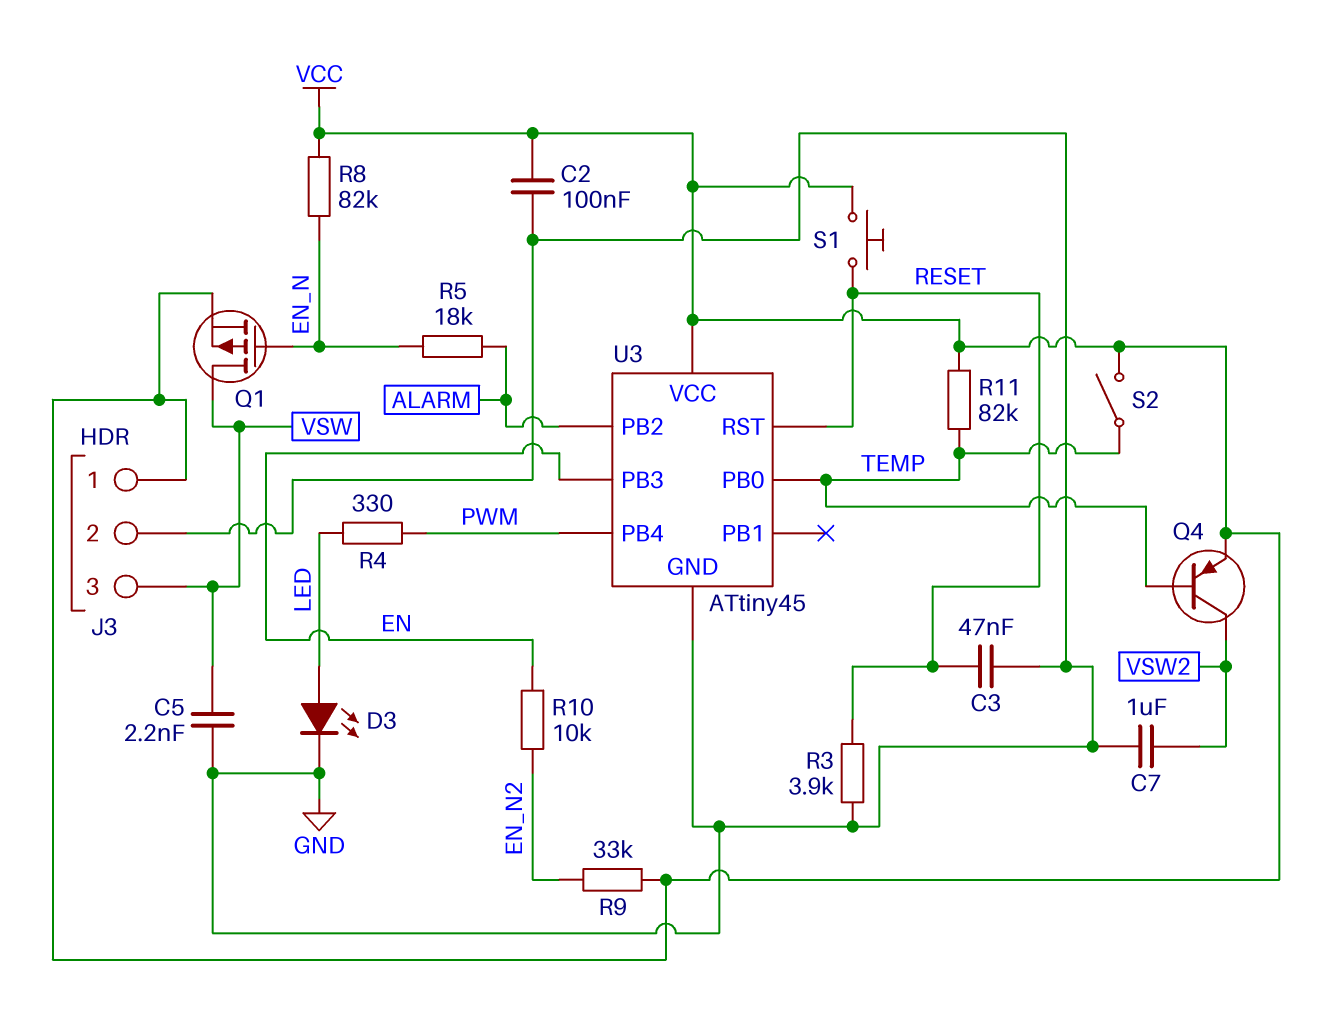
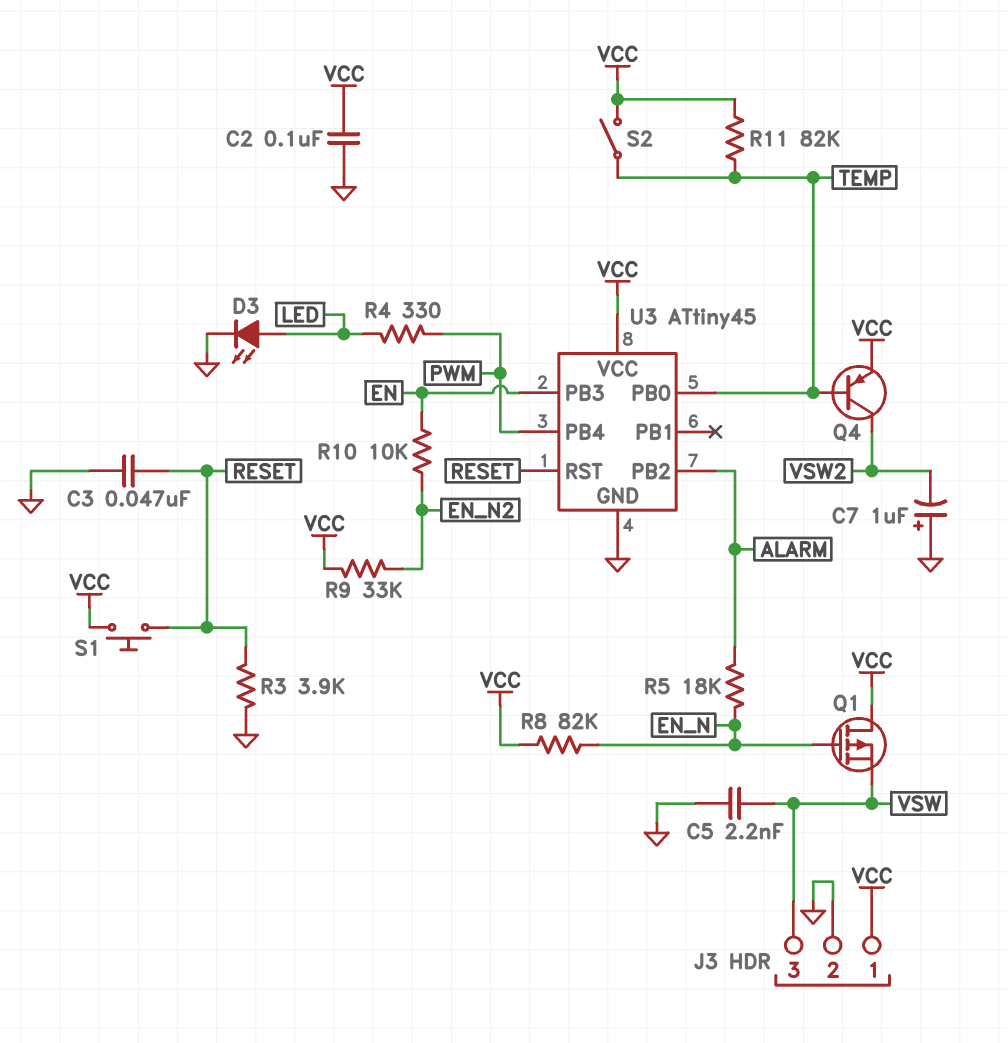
C7: 1uF (GND, VSW2) -> 1uF (plus GND, minus VSW2)
Q1: PMOS (G EN_N, D VSW, S VCC) -> PMOS (G EN_N, D VCC, S VSW)

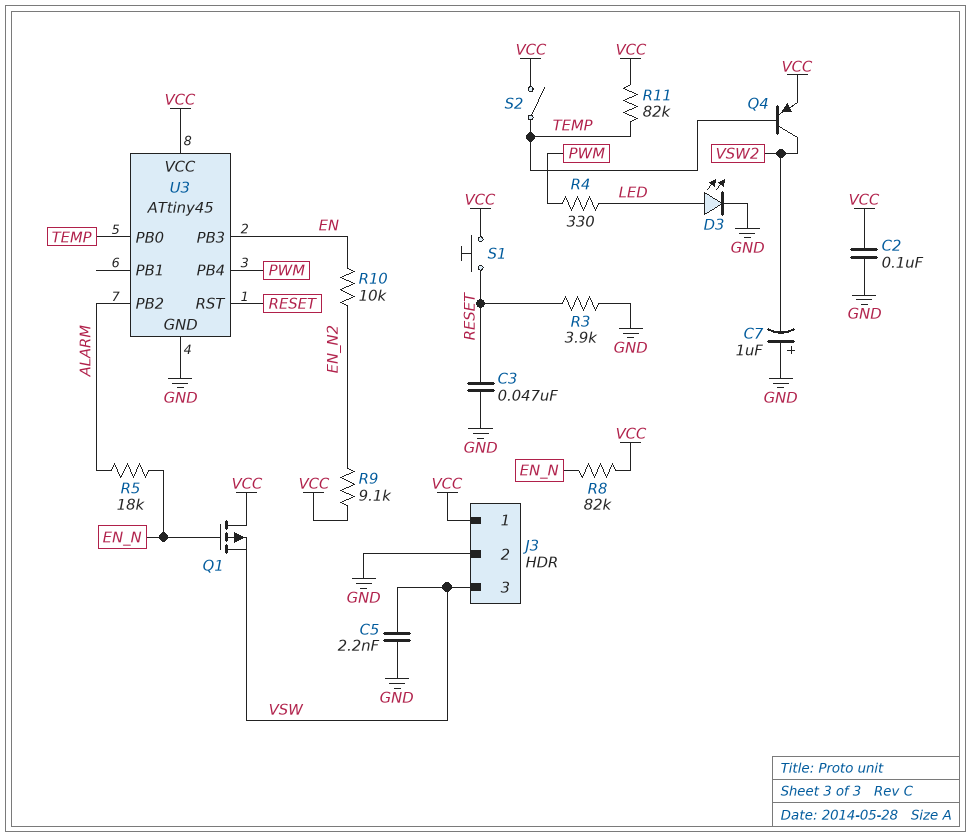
R9: 33k (EN_N2, VCC) -> 9.1k (EN_N2, VCC)

